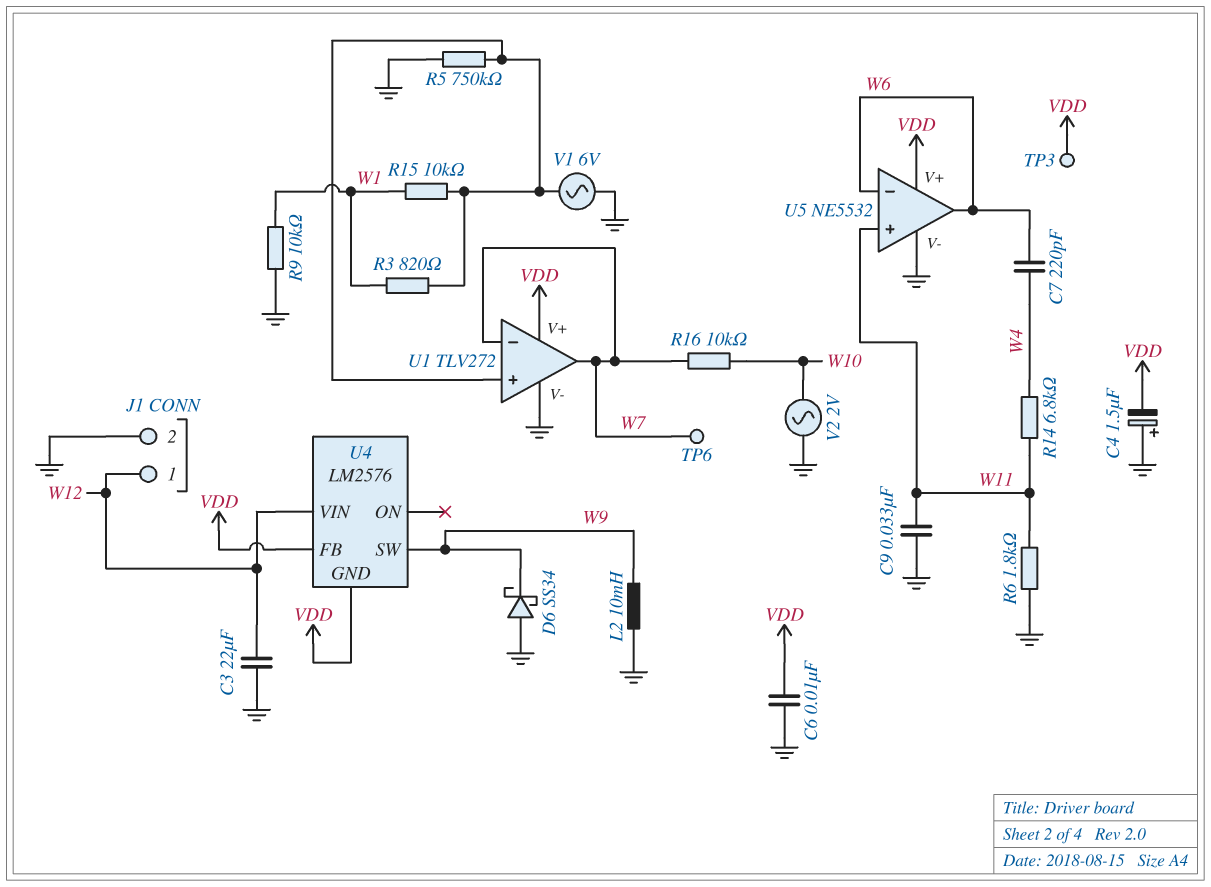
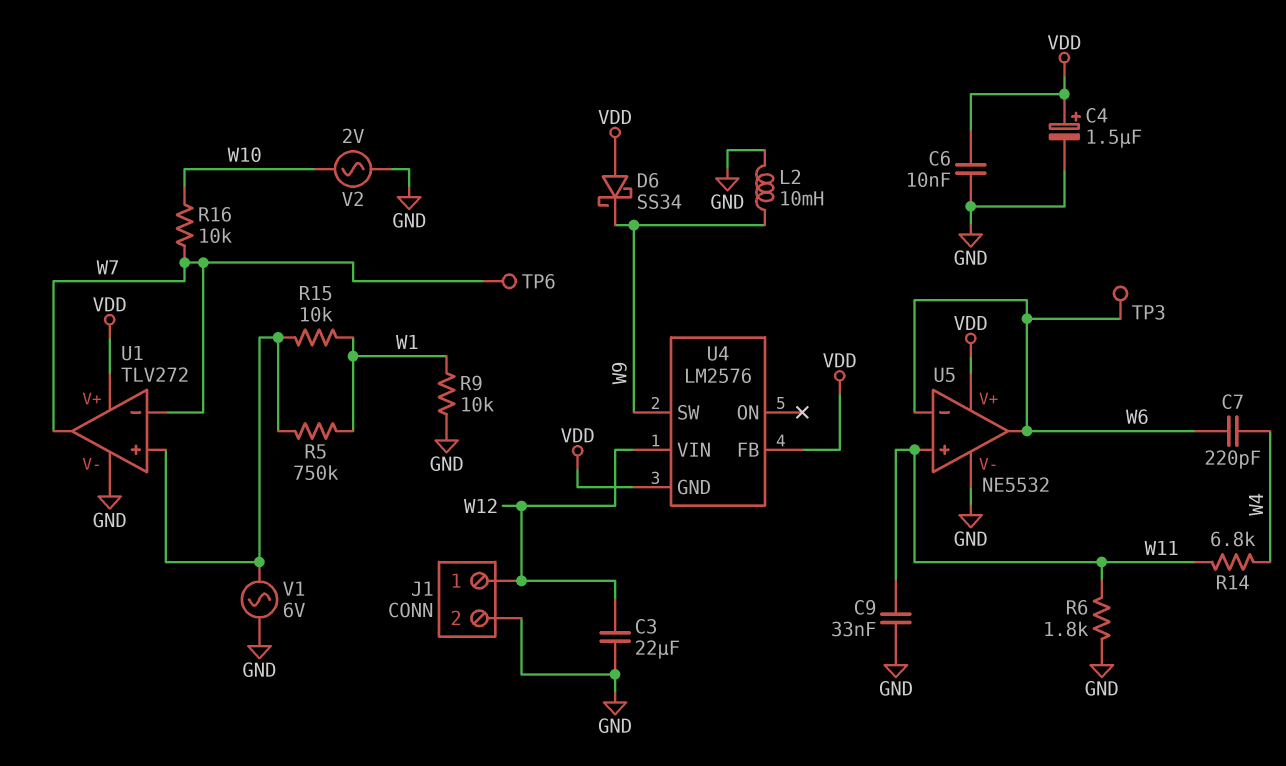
C4: 1.5uF (plus GND, minus VDD) -> 1.5uF (plus VDD, minus GND)
D6: schottky SS34 (A GND, K W9) -> schottky SS34 (A VDD, K W9)
R3: 820 (U1/in+, W1) -> none
R5: 750k (GND, U1/in+) -> 750k (U1/in+, W1)
TP3: test point (VDD) -> test point (W6)

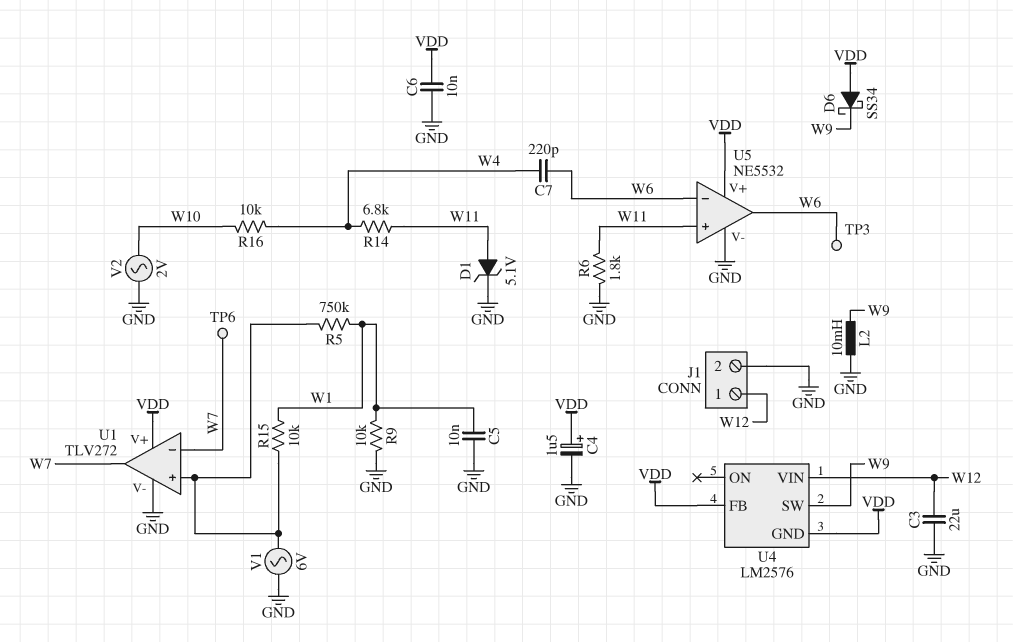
C5: none -> 10nF (GND, W1)
C9: 33nF (GND, W11) -> none
D1: none -> zener 5.1V (A W11, K GND)
R16: 10k (W7, W10) -> 10k (W4, W10)

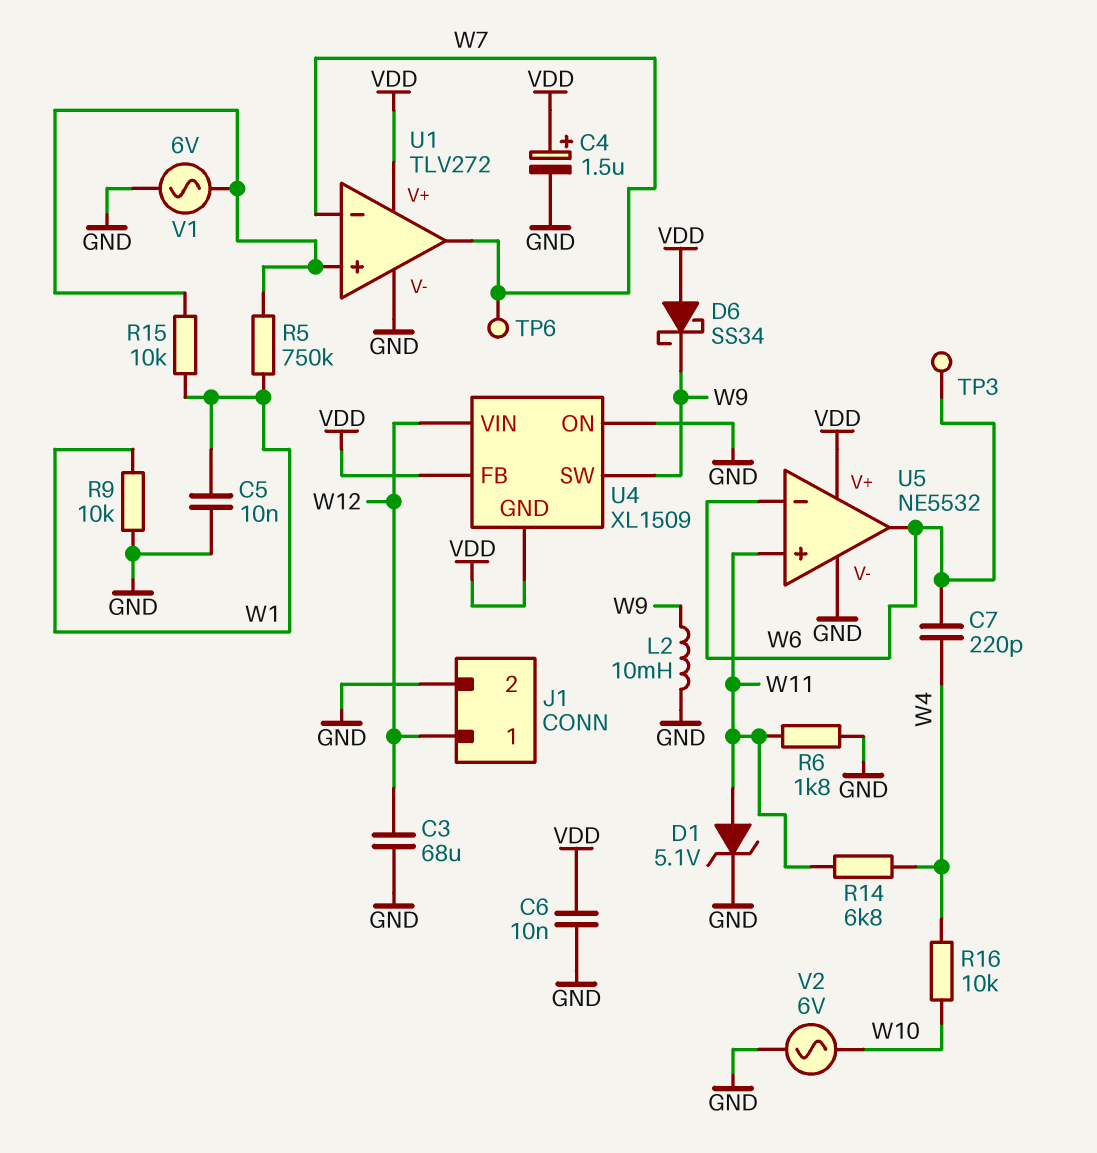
C3: 22uF (GND, W12) -> 68uF (GND, W12)
U4: LM2576 -> XL1509
U4 pin ON: none -> GND
V2: AC 2V (GND, W10) -> AC 6V (GND, W10)

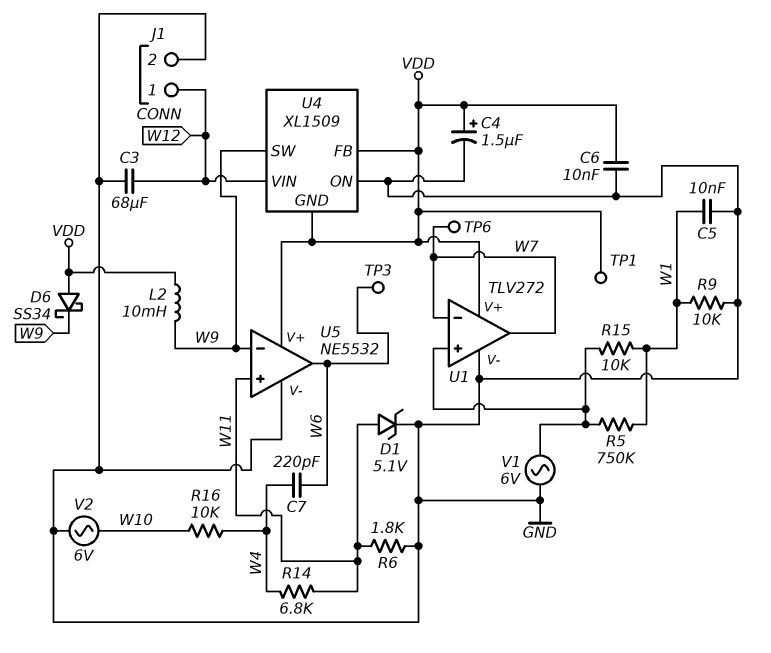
L2: 10mH (GND, W9) -> 10mH (VDD, W9)
TP1: none -> test point (VDD)
U5 pin in-: W6 -> W9

